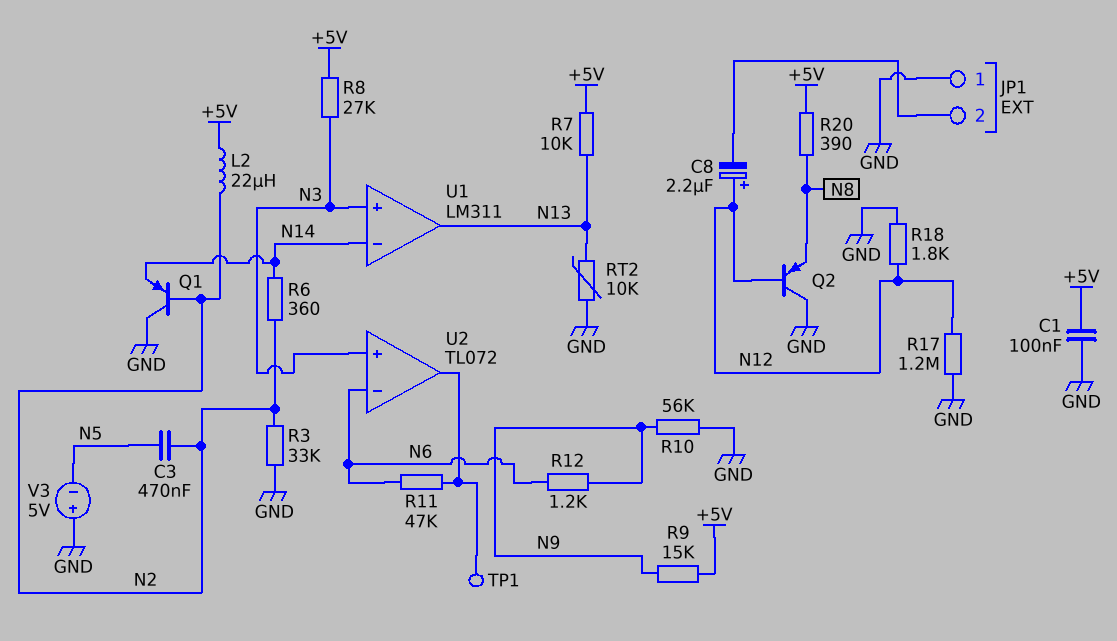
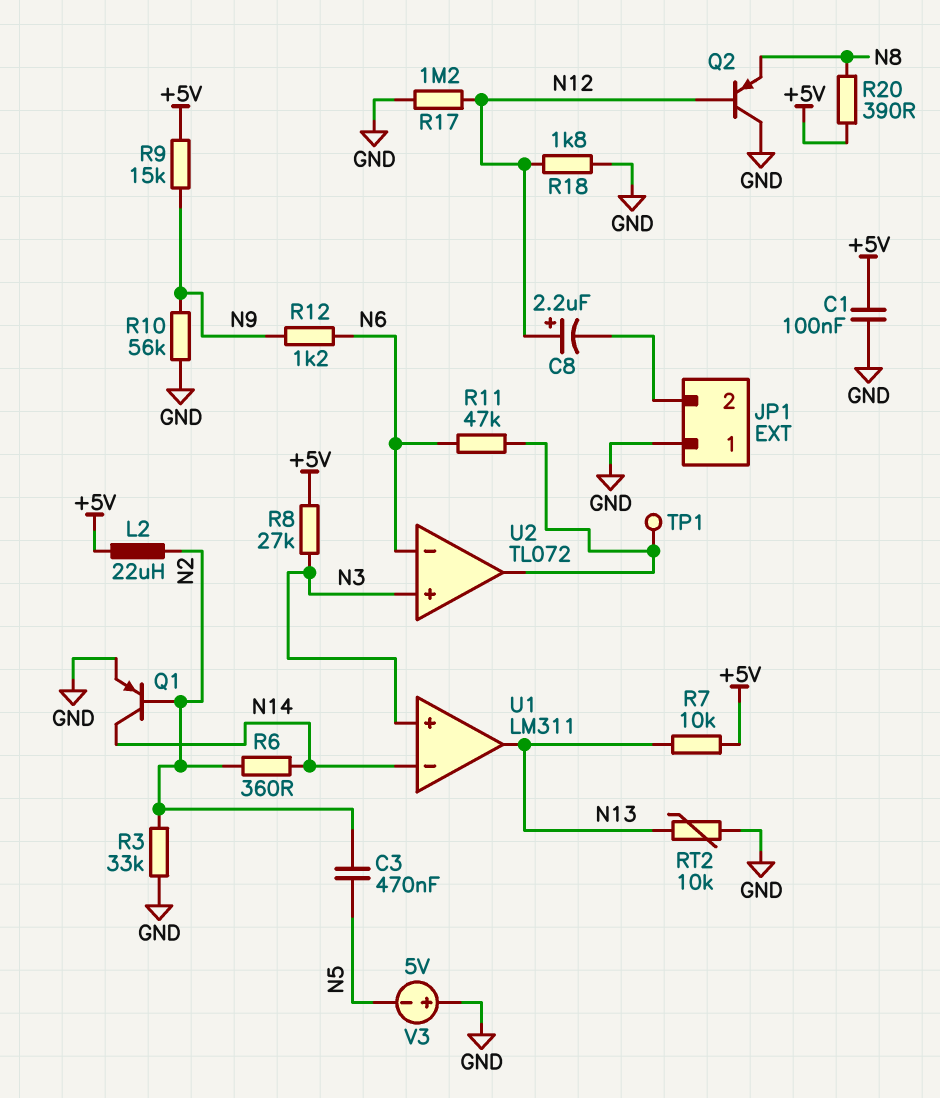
Q1: PNP (B N2, C GND, E N14) -> PNP (B N2, C N14, E GND)

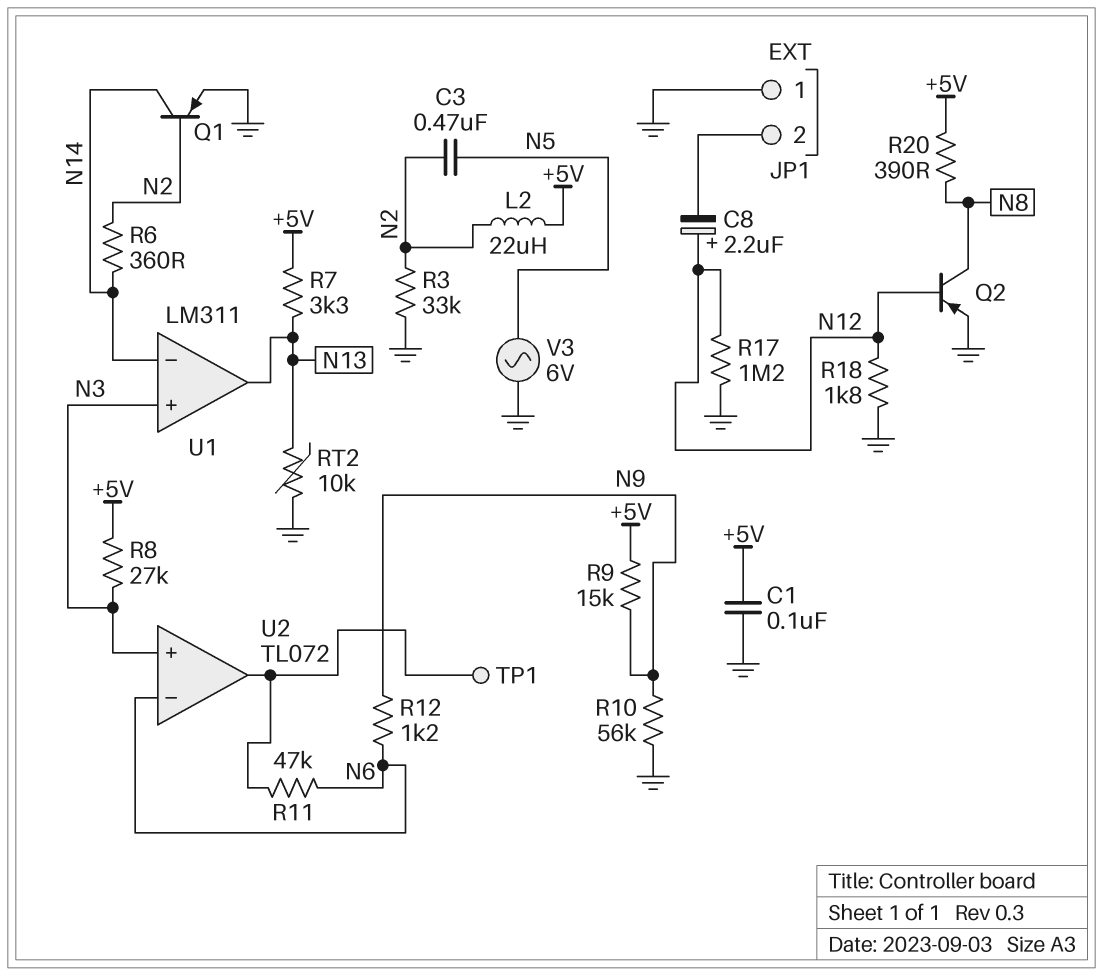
Q2: PNP (B N12, C GND, E N8) -> PNP (B N12, C N8, E GND)
R7: 10k (+5V, N13) -> 3.3k (+5V, N13)
V3: 5V (plus GND, minus N5) -> AC 6V (GND, N5)

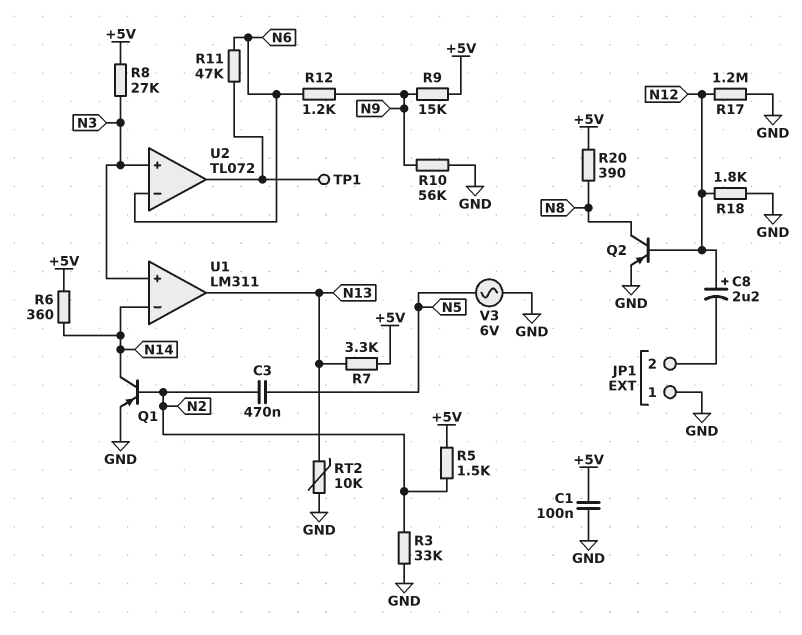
L2: 22uH (+5V, N2) -> none
R5: none -> 1.5k (+5V, N2)
R6: 360 (N2, N14) -> 360 (+5V, N14)

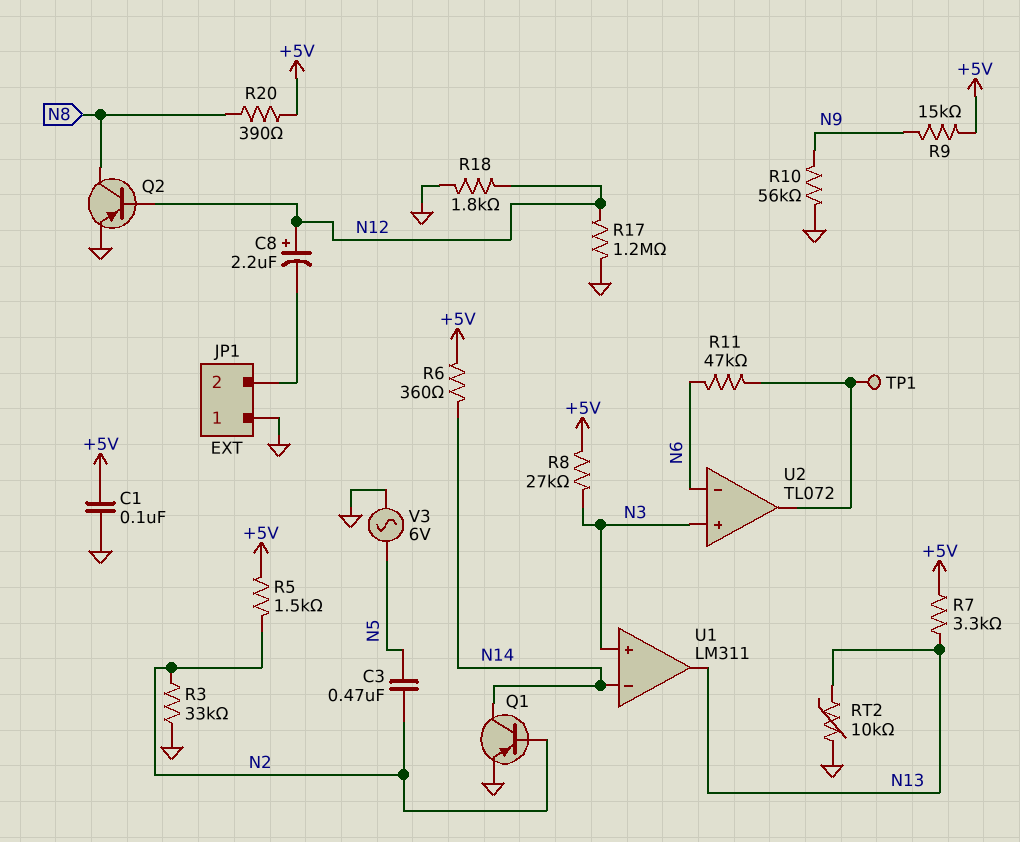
R12: 1.2k (N6, N9) -> none

